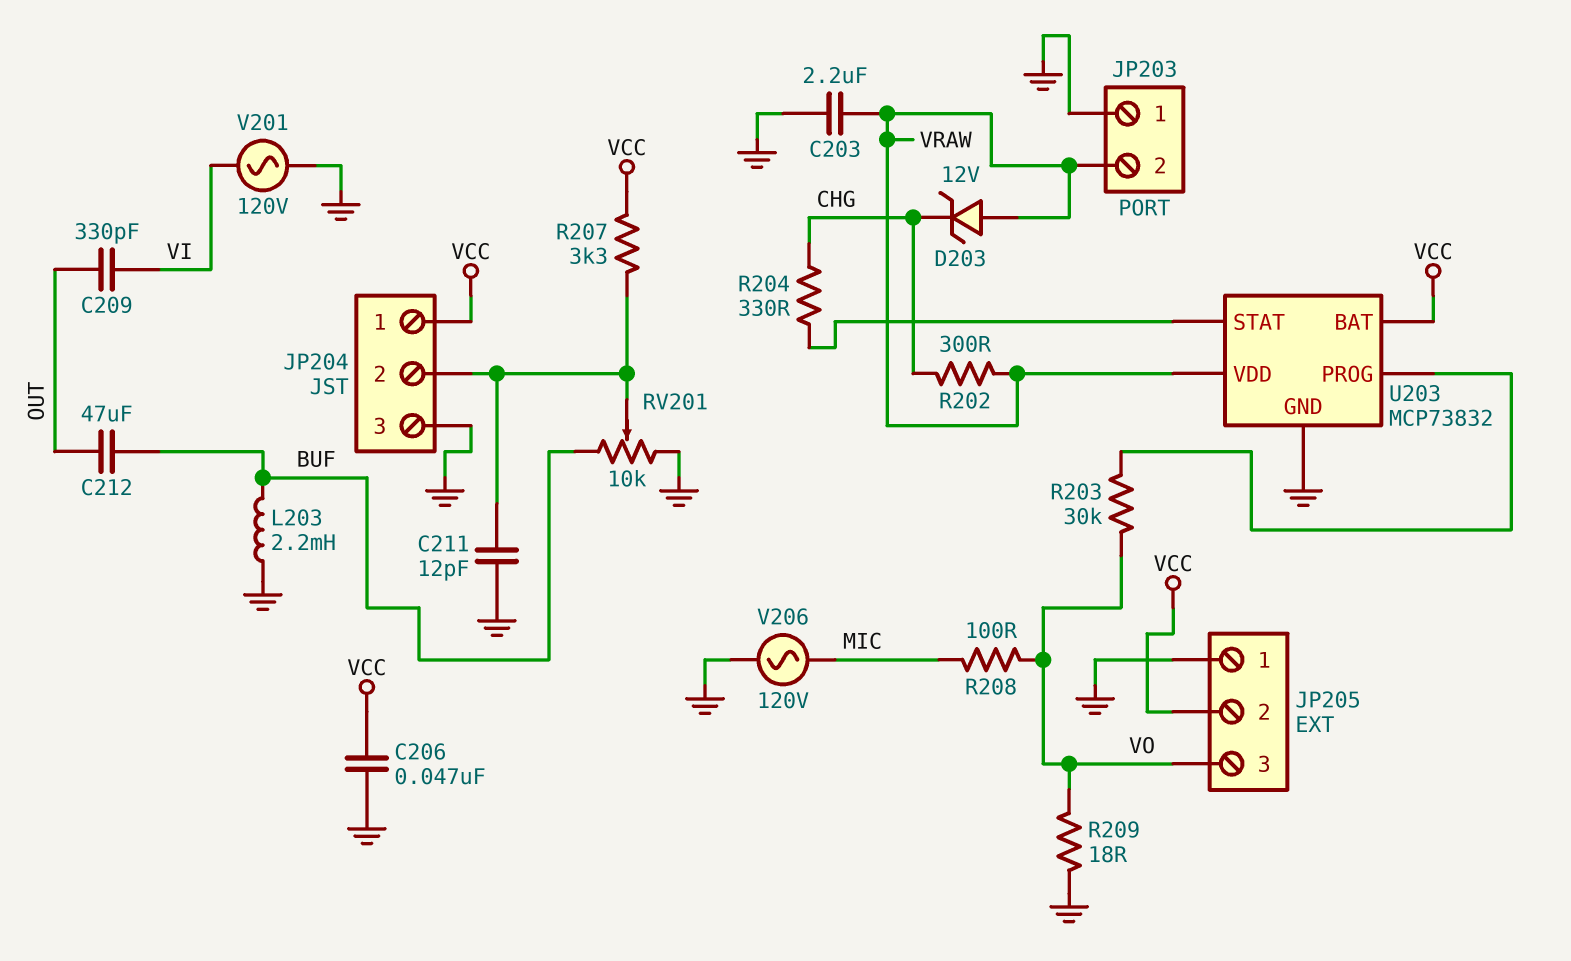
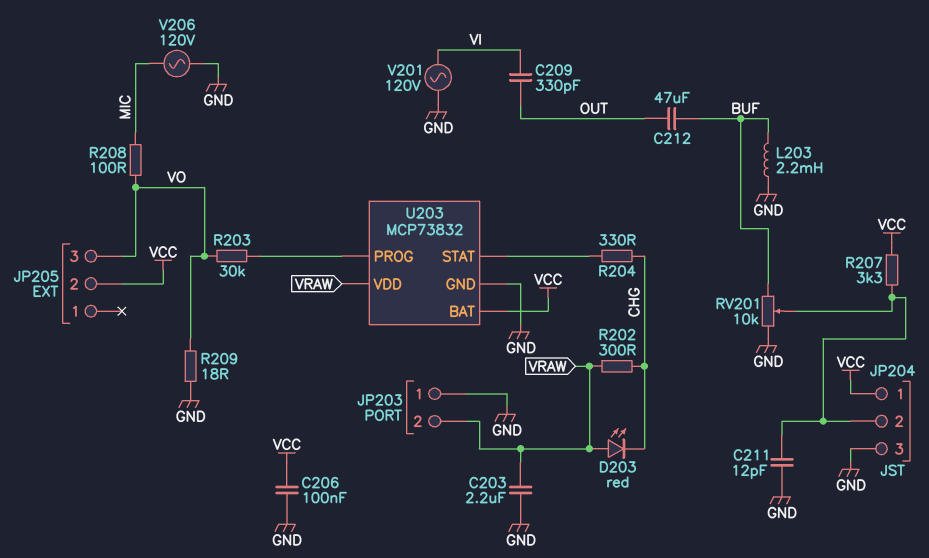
C206: 47nF (GND, VCC) -> 100nF (GND, VCC)
D203: zener 12V (A VRAW, K CHG) -> LED red (A VRAW, K CHG)
JP205 pin 1: GND -> none

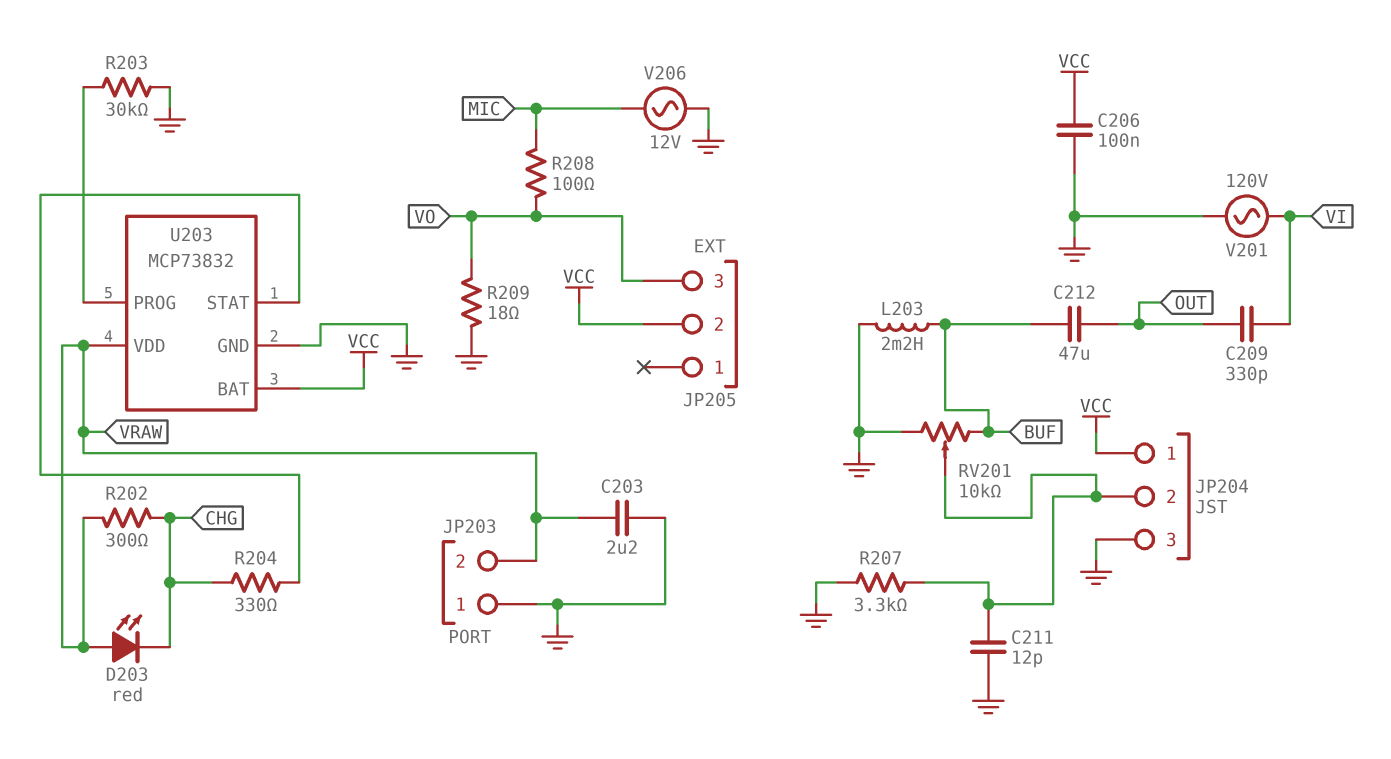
R203: 30k (U203/PROG, VO) -> 30k (GND, U203/PROG)
R207: 3.3k (JP204/2, VCC) -> 3.3k (GND, JP204/2)
V206: AC 120V (GND, MIC) -> AC 12V (GND, MIC)

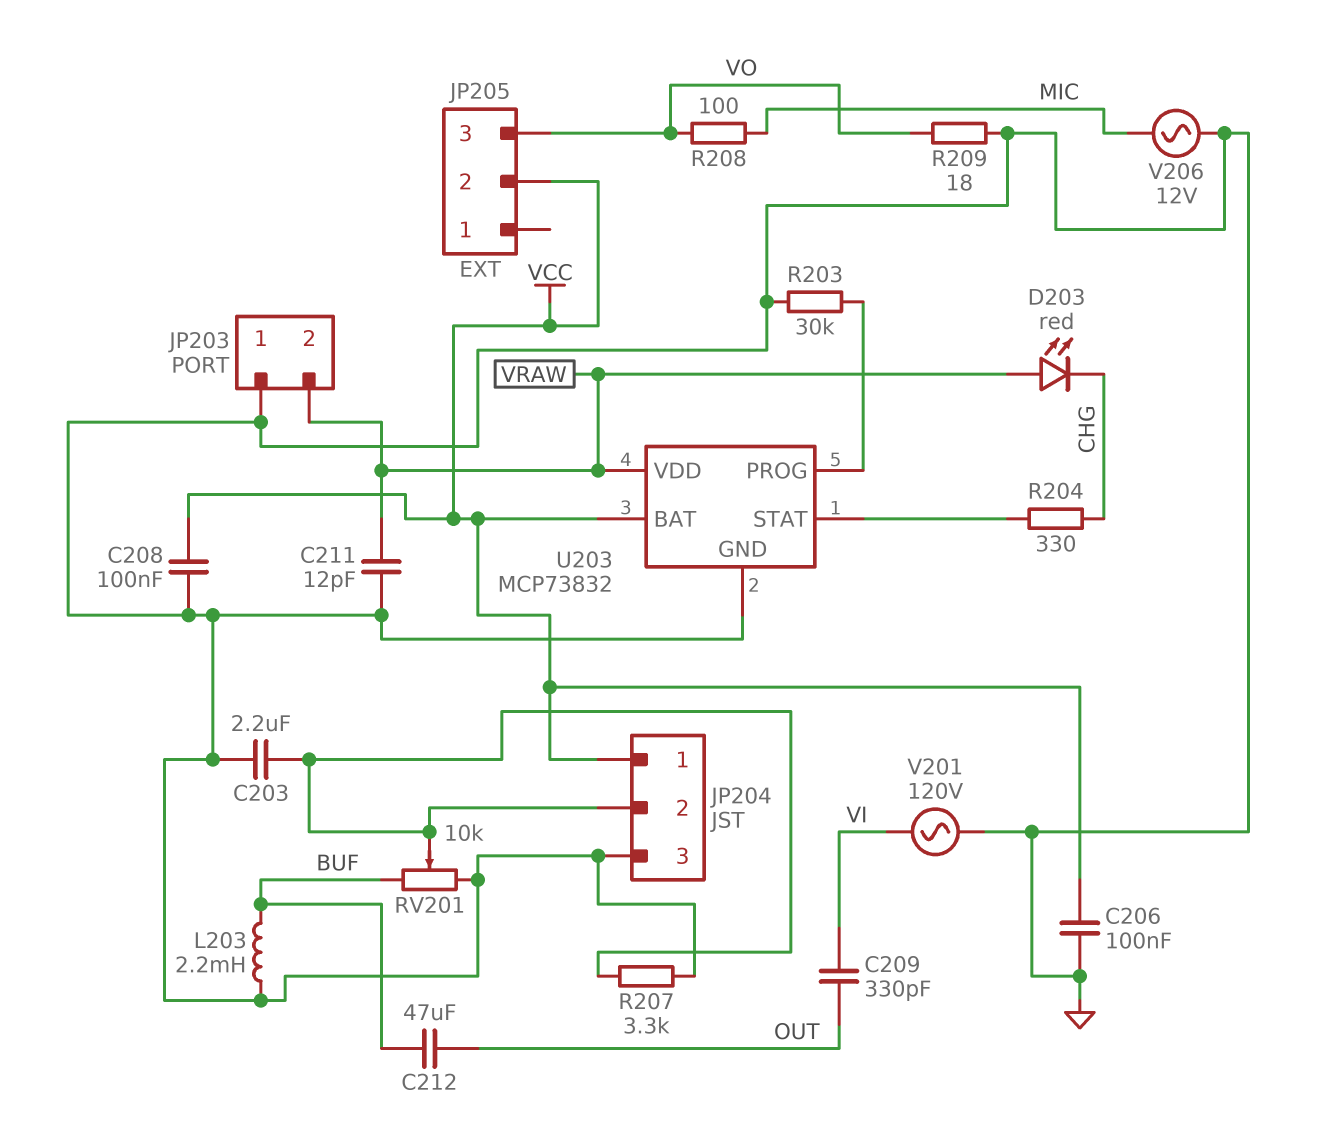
C203: 2.2uF (GND, VRAW) -> 2.2uF (GND, JP204/2)
C208: none -> 100nF (GND, VCC)
C211: 12pF (GND, JP204/2) -> 12pF (GND, VRAW)
R202: 300 (CHG, VRAW) -> none

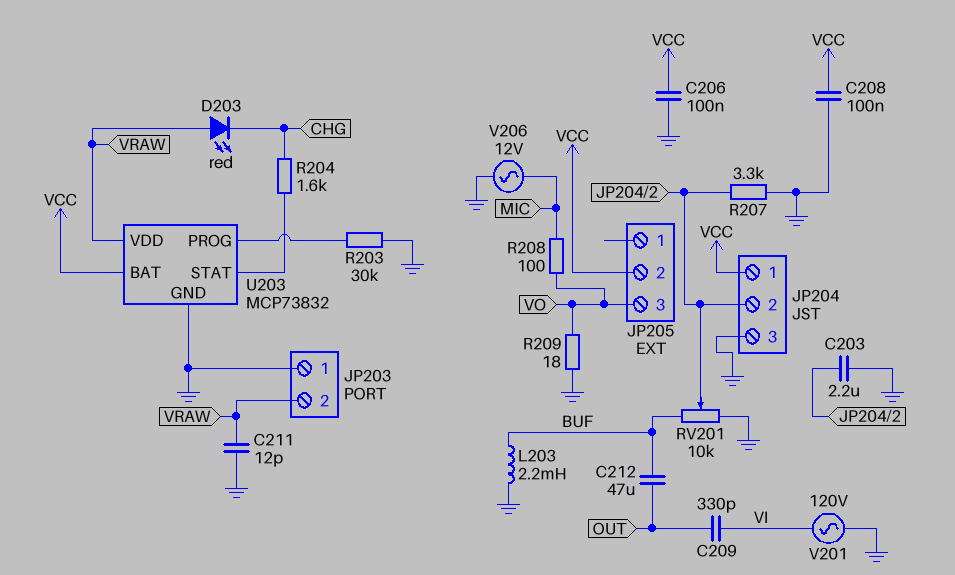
R204: 330 (CHG, U203/STAT) -> 1.6k (CHG, U203/STAT)

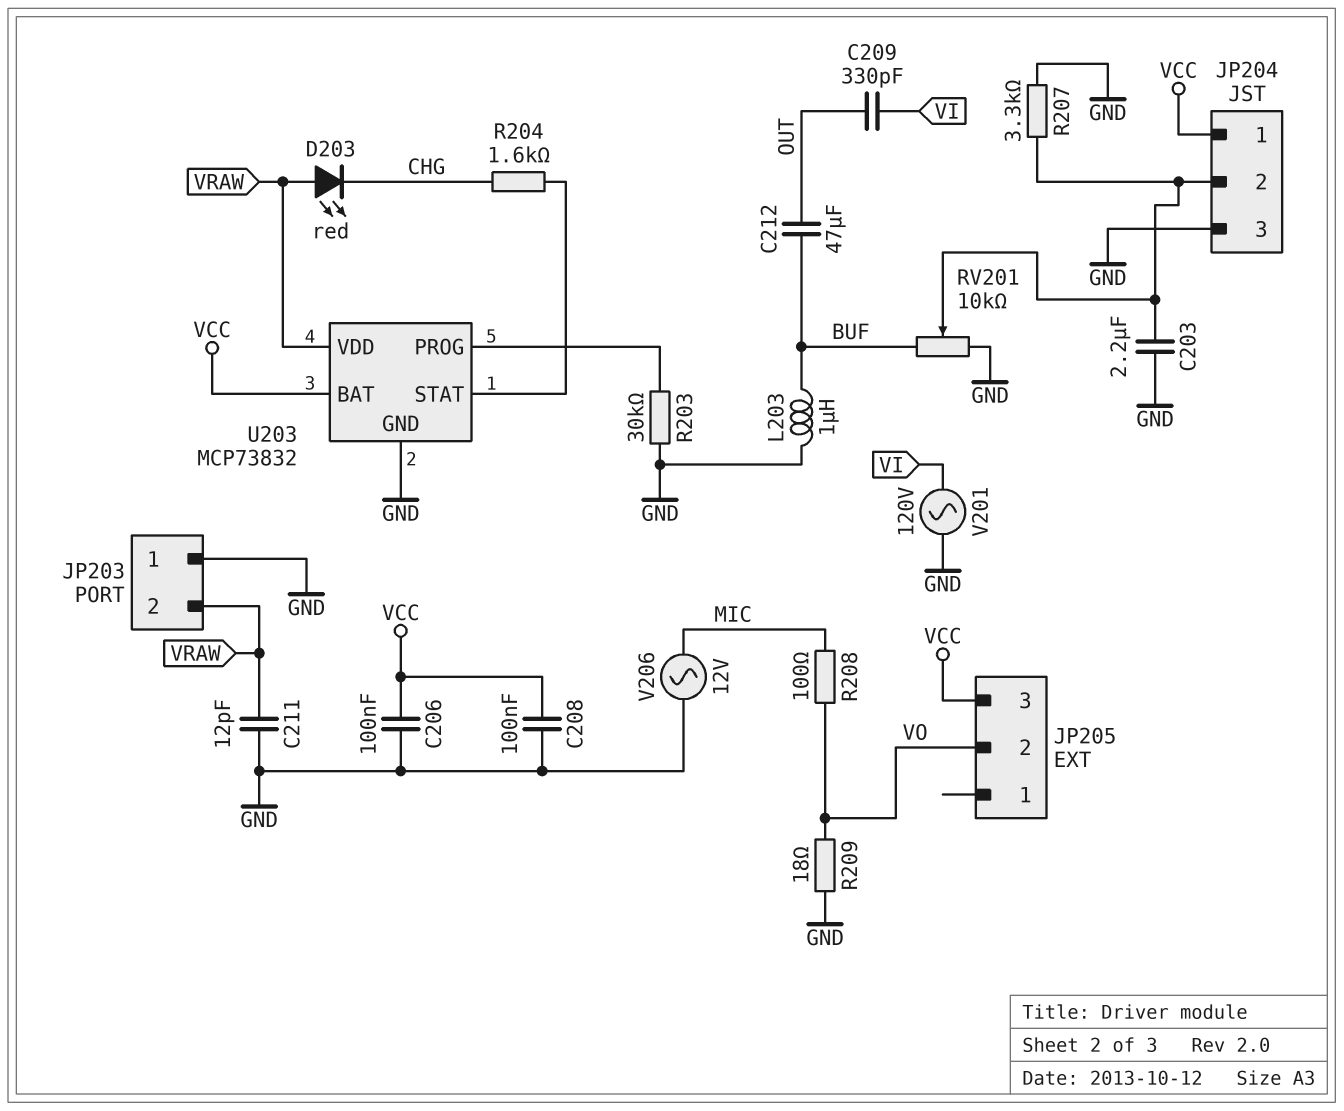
JP205 pin 2: VCC -> VO
JP205 pin 3: VO -> VCC
L203: 2.2mH (BUF, GND) -> 1uH (BUF, GND)

